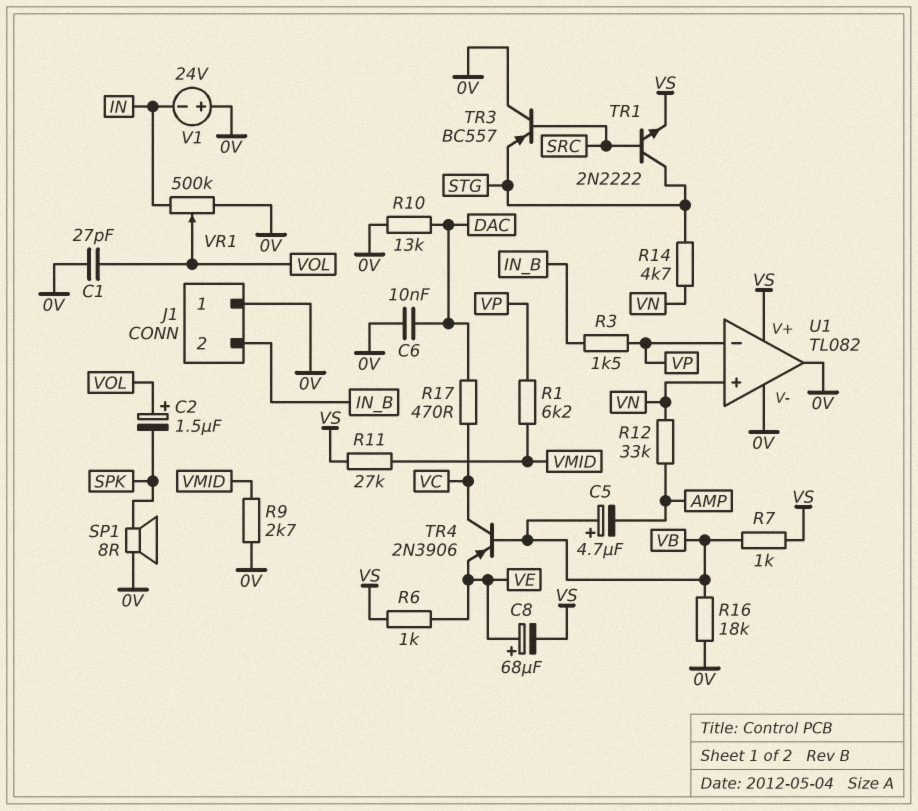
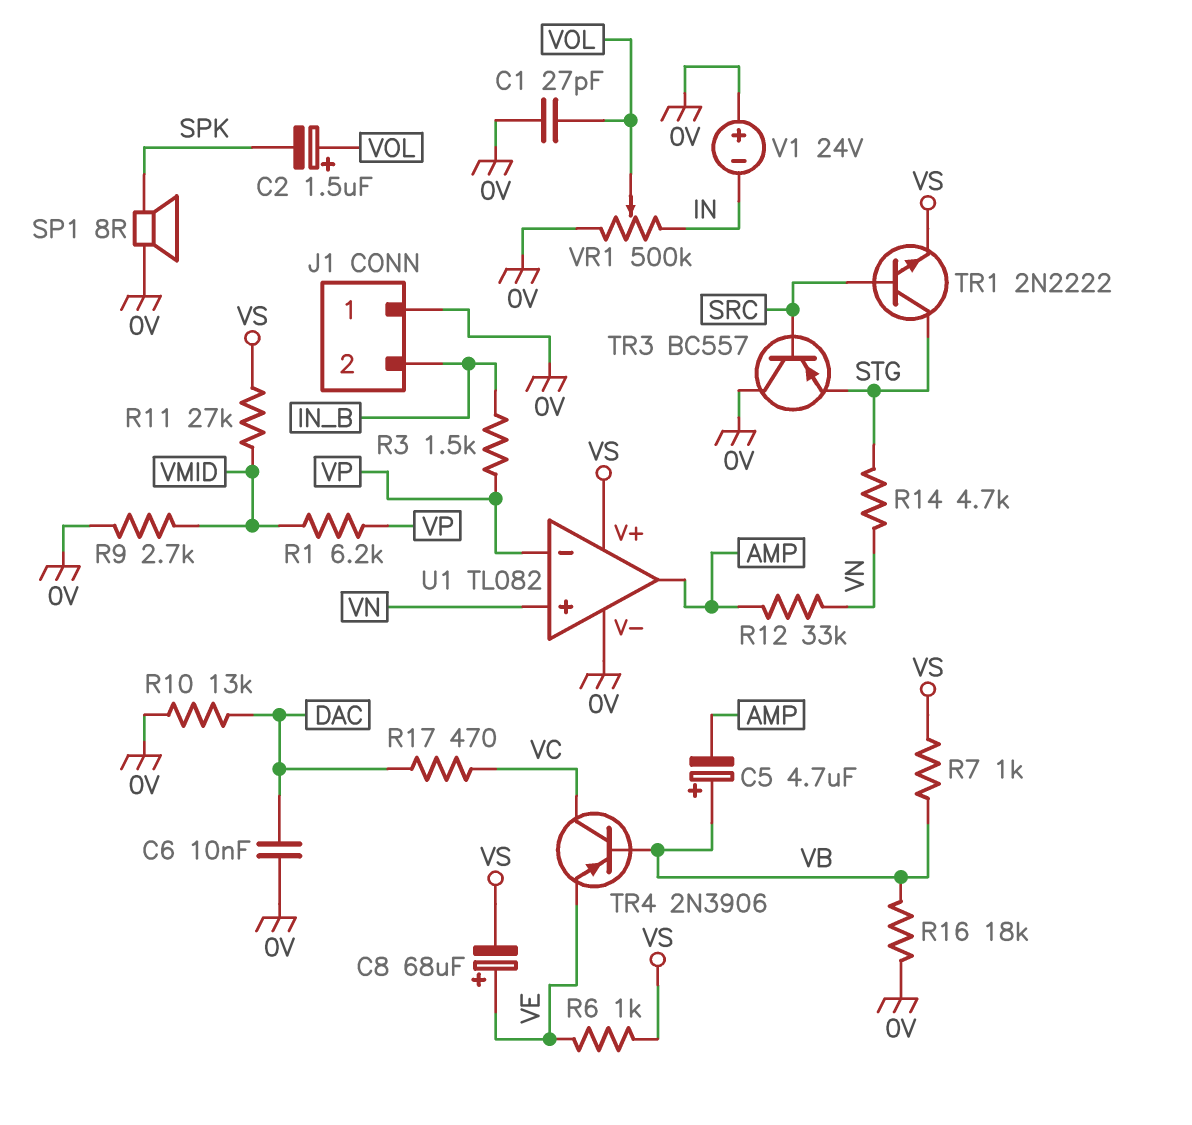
U1 pin out: 0V -> AMP

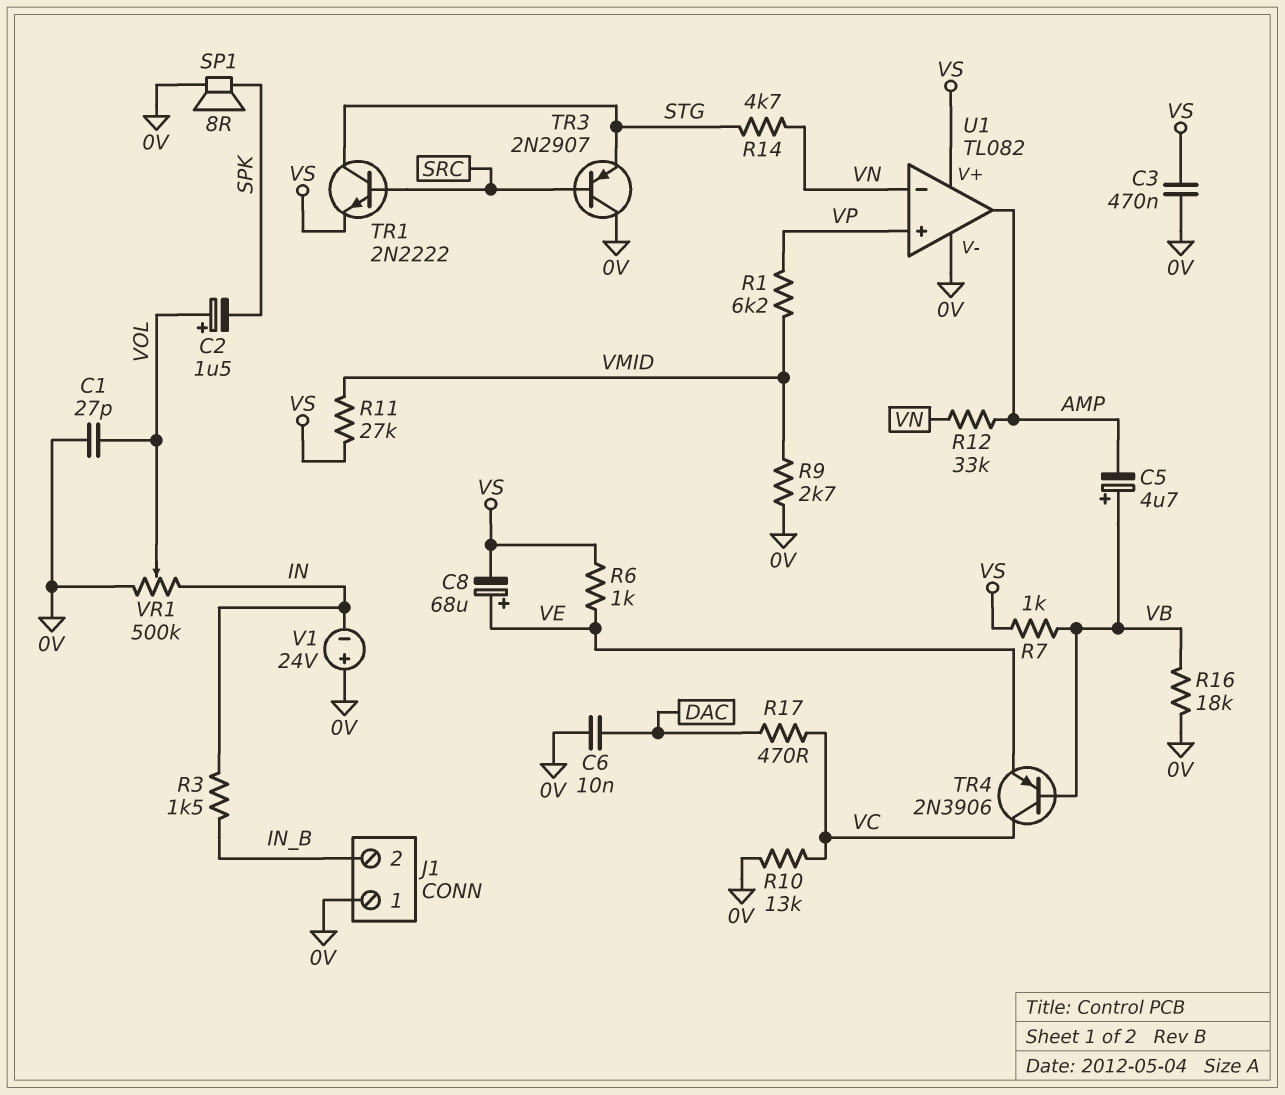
C3: none -> 470nF (0V, VS)
R3: 1.5k (IN_B, VP) -> 1.5k (IN, IN_B)
R10: 13k (0V, DAC) -> 13k (0V, VC)
TR3: PNP BC557 (B SRC, C 0V, E STG) -> PNP 2N2907 (B SRC, C 0V, E STG)
U1 pin in+: VN -> VP
U1 pin in-: VP -> VN

